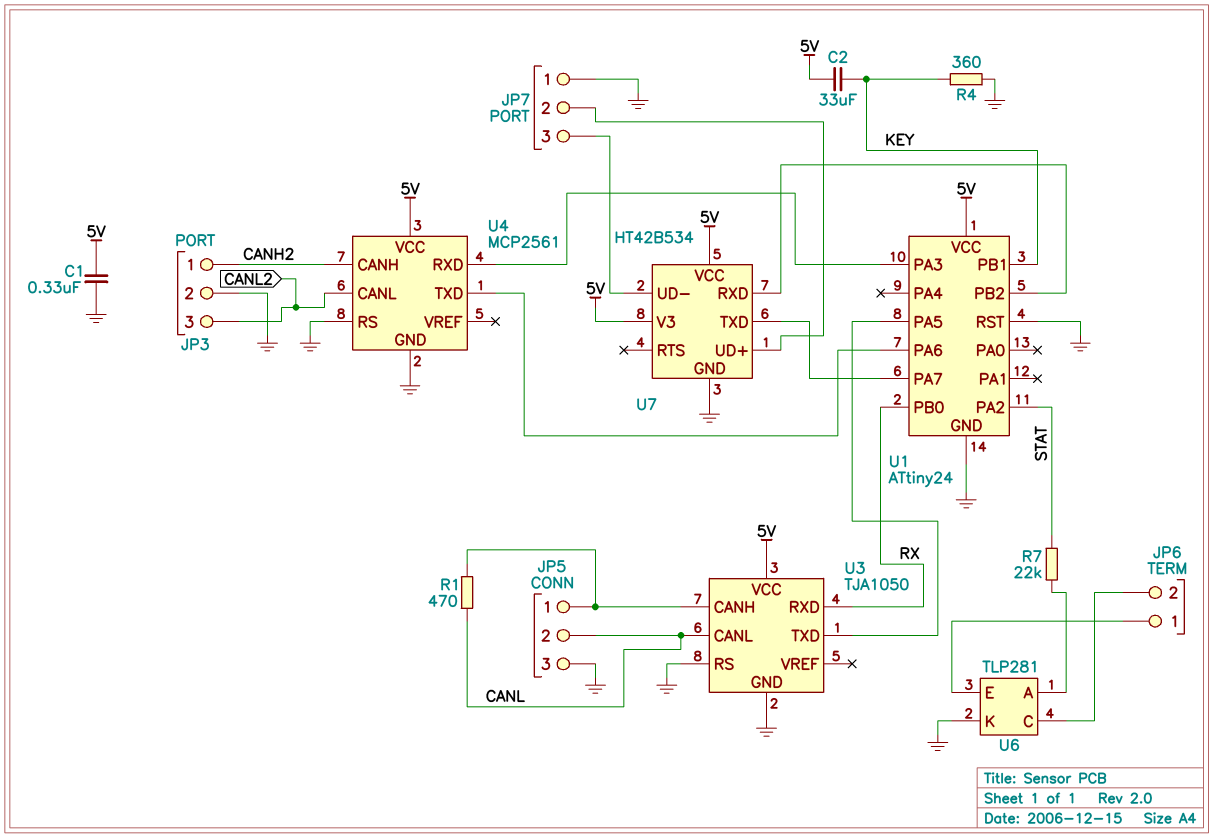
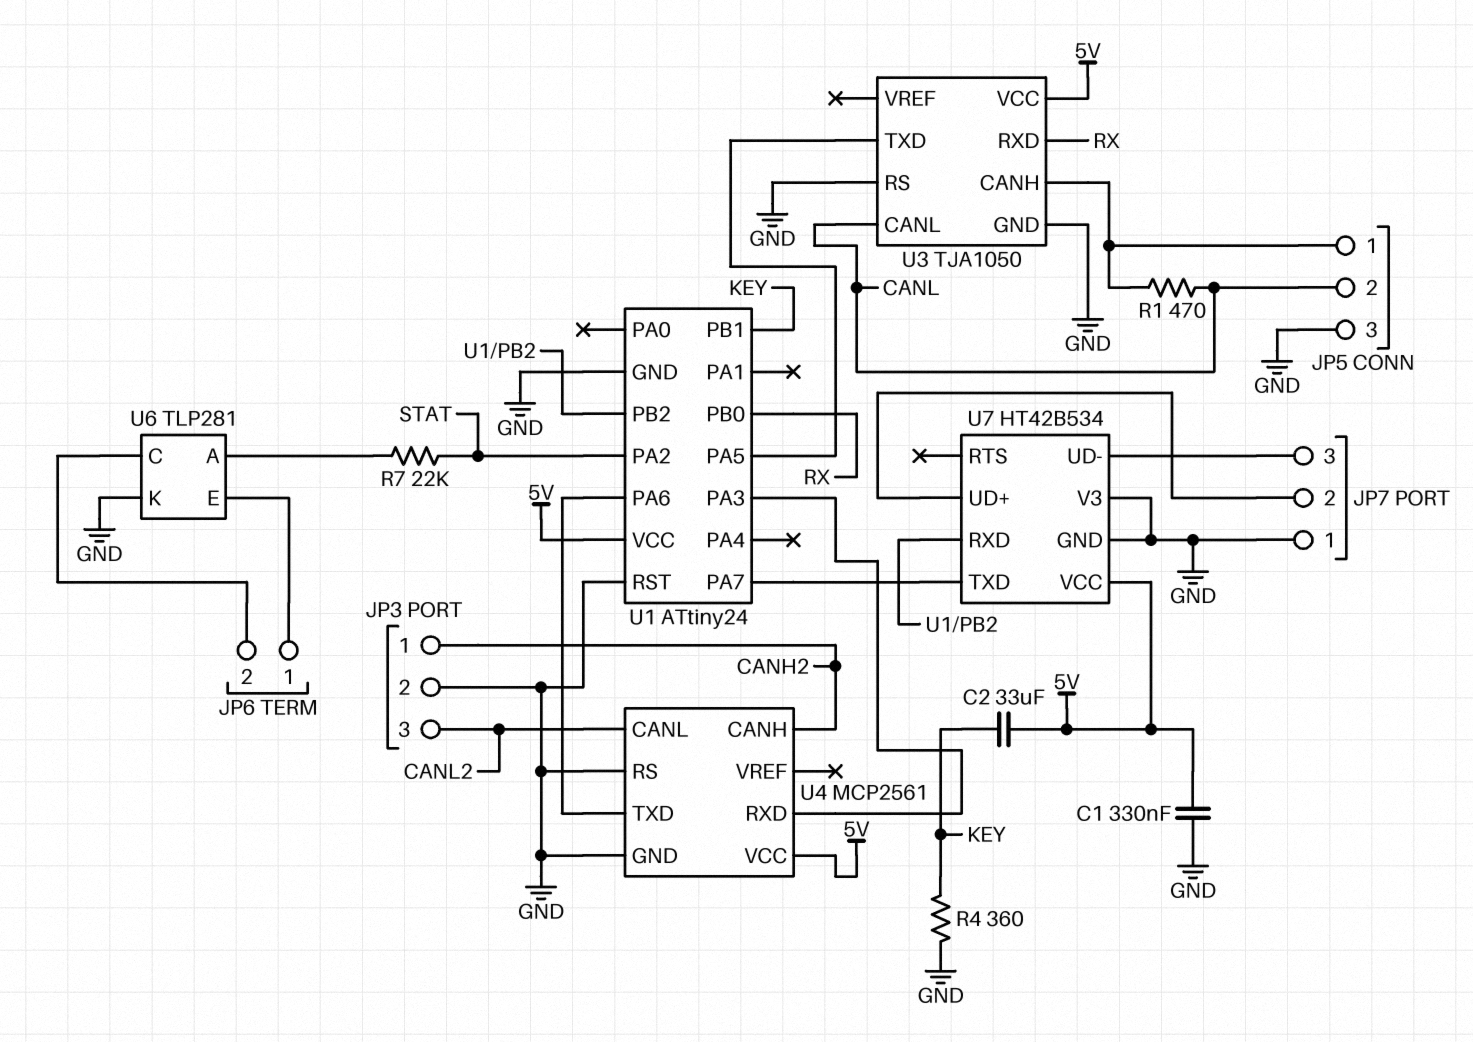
U7 pin V3: 5V -> GND

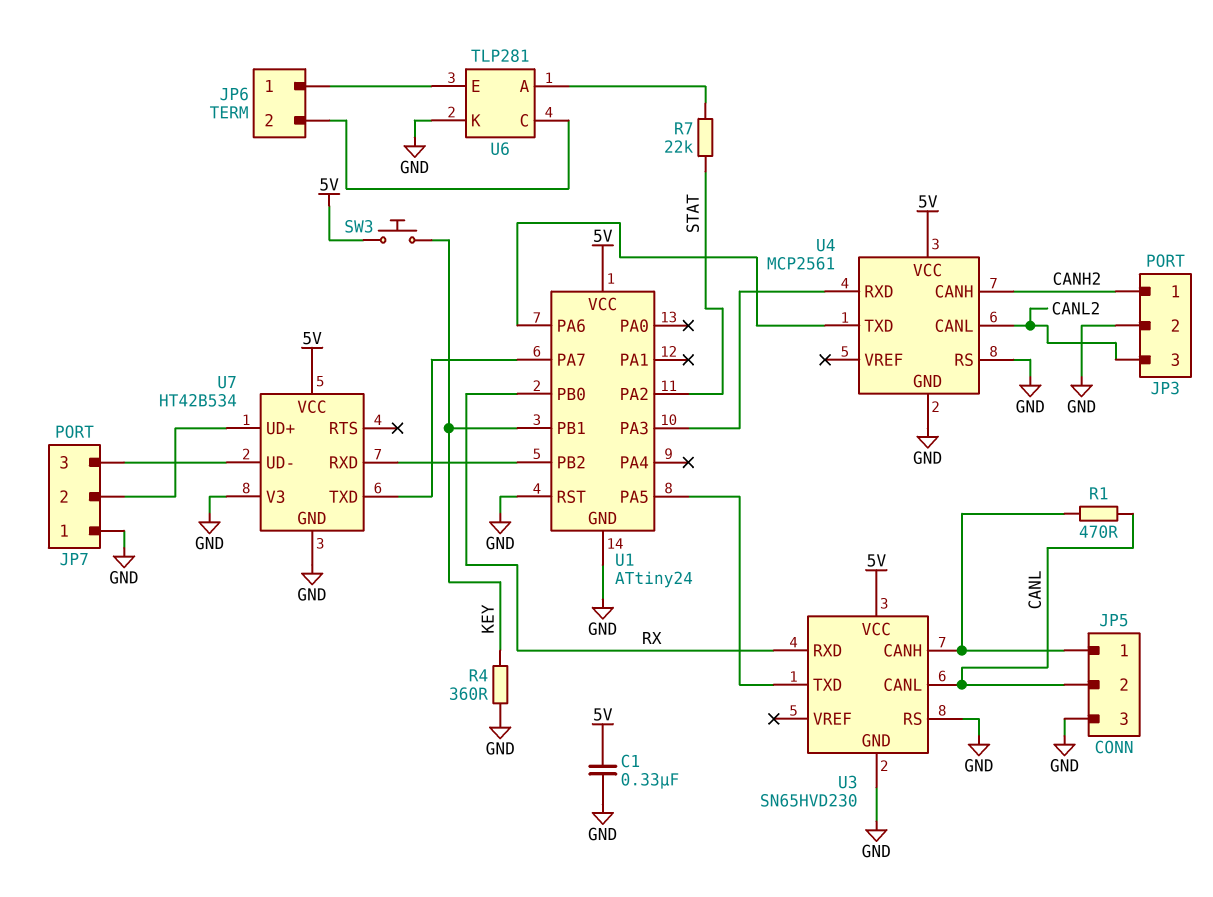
C2: 33uF (5V, KEY) -> none
SW3: none -> button (5V, KEY)
U3: TJA1050 -> SN65HVD230

